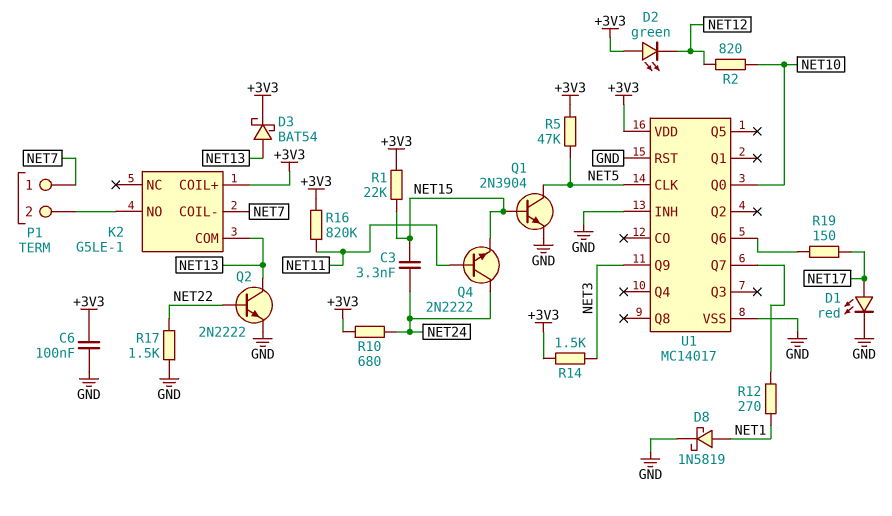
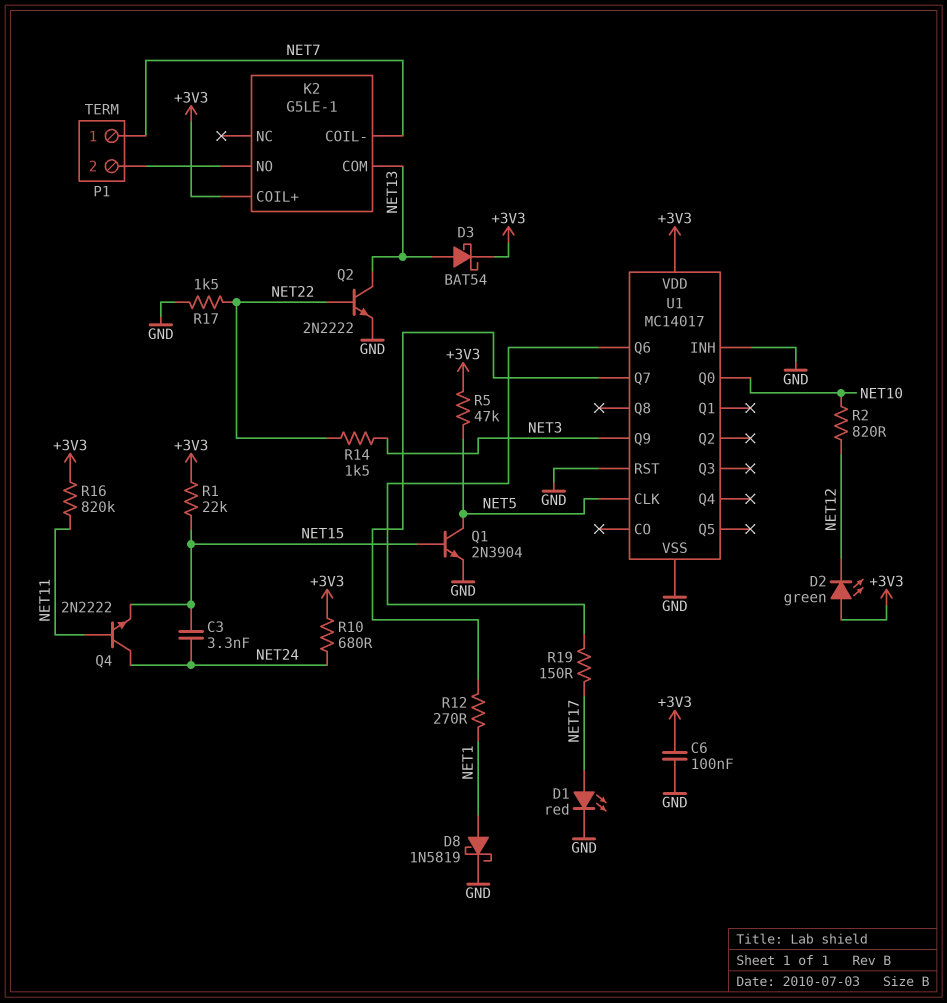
R14: 1.5k (+3V3, NET3) -> 1.5k (NET3, NET22)

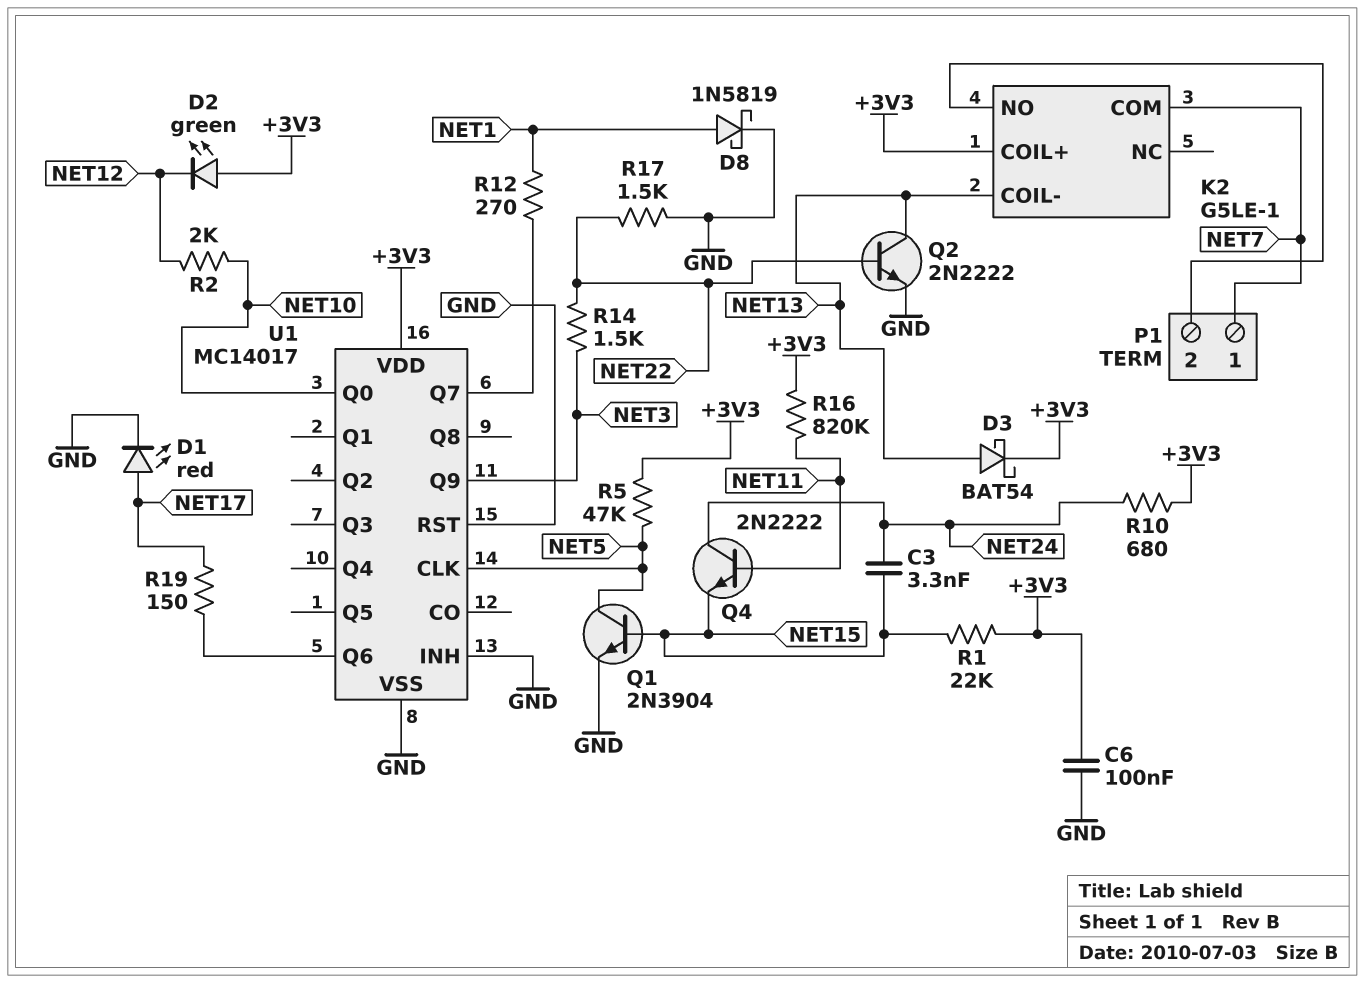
K2 pin COIL-: NET7 -> NET13
K2 pin COM: NET13 -> NET7
R2: 820 (NET10, NET12) -> 2k (NET10, NET12)

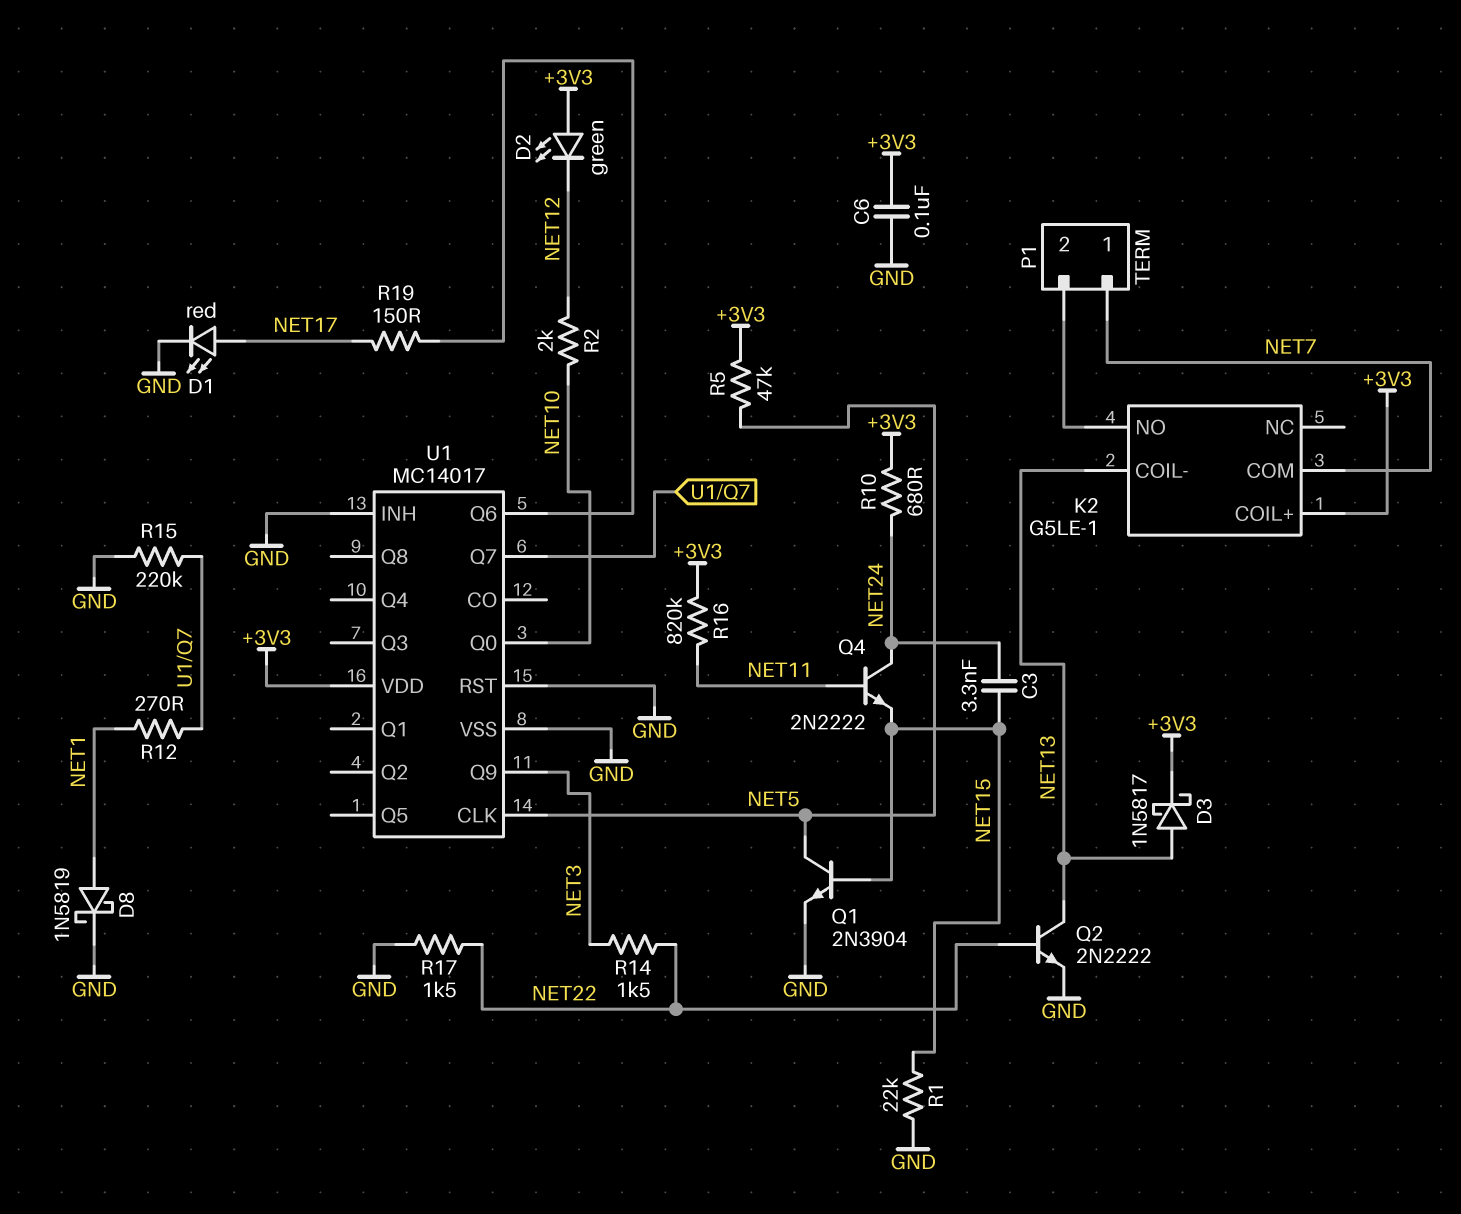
D3: schottky BAT54 (A NET13, K +3V3) -> schottky 1N5817 (A NET13, K +3V3)
R1: 22k (+3V3, NET15) -> 22k (GND, NET15)
R15: none -> 220k (GND, U1/Q7)

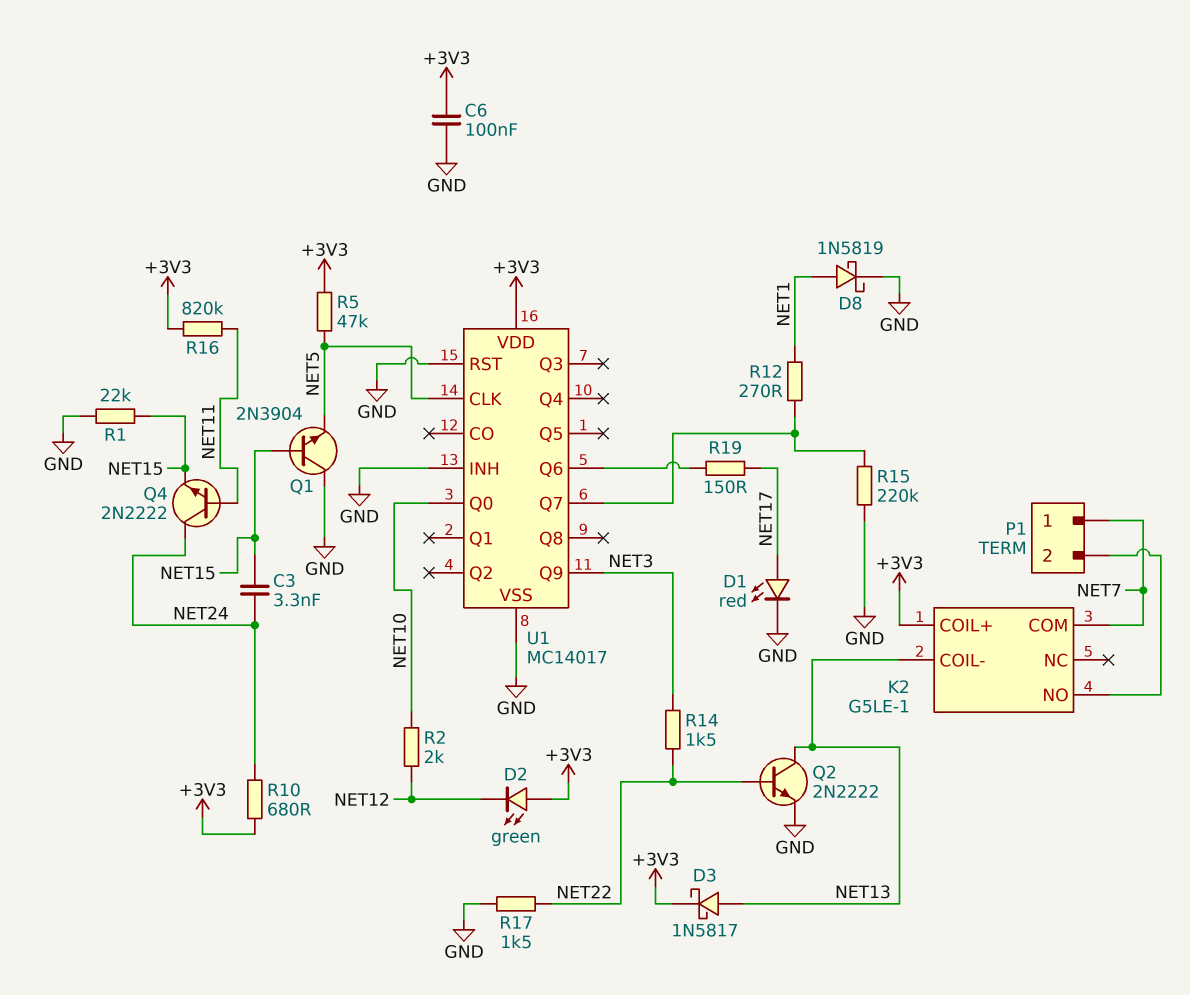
Q1: NPN 2N3904 (B NET15, C NET5, E GND) -> NPN 2N3904 (B NET15, C GND, E NET5)

